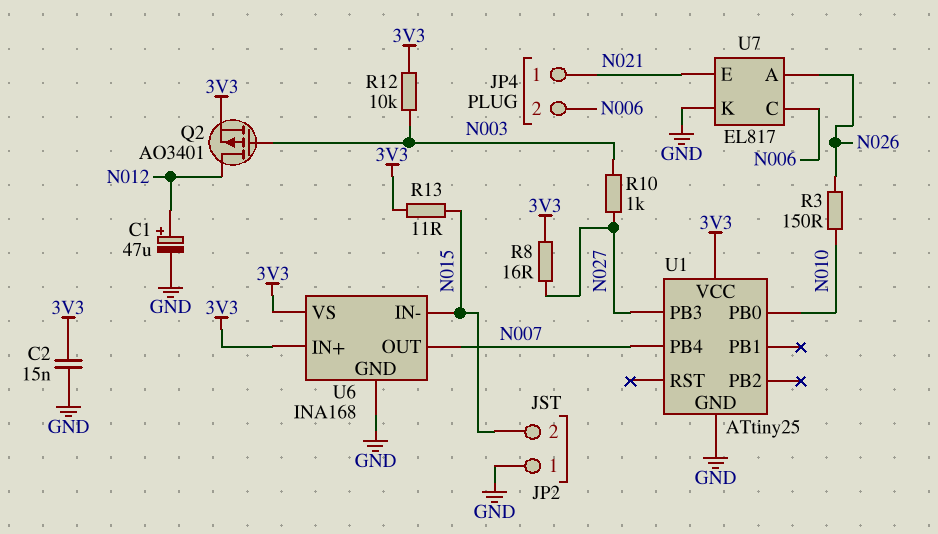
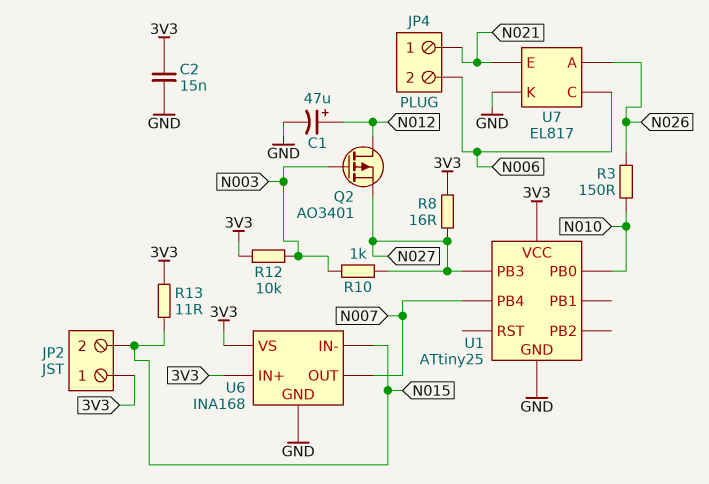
JP2 pin 1: GND -> 3V3
Q2: PMOS AO3401 (G N003, D N012, S 3V3) -> PMOS AO3401 (G N003, D N012, S N027)

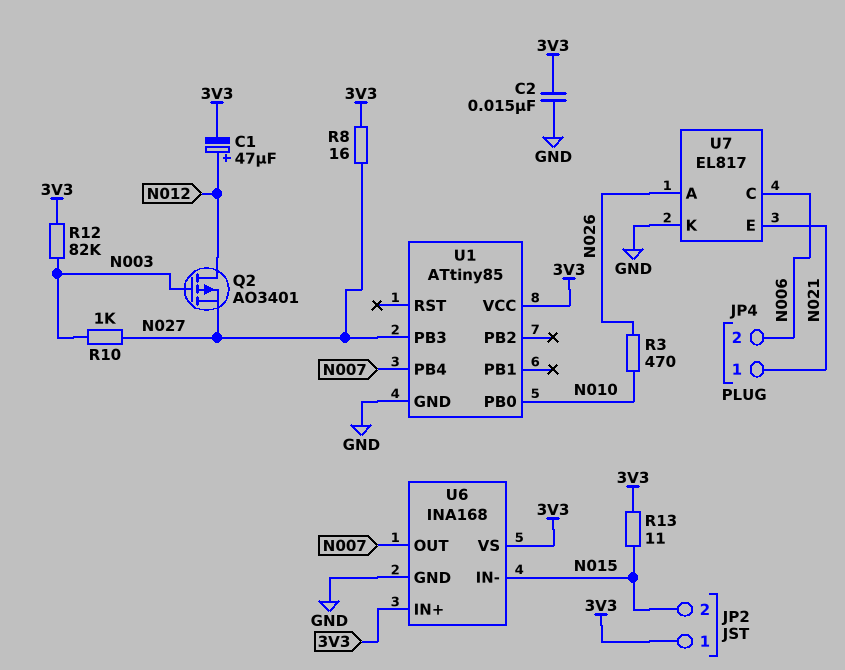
C1: 47uF (plus N012, minus GND) -> 47uF (plus N012, minus 3V3)
R3: 150 (N010, N026) -> 470 (N010, N026)
R12: 10k (3V3, N003) -> 82k (3V3, N003)
U1: ATtiny25 -> ATtiny85

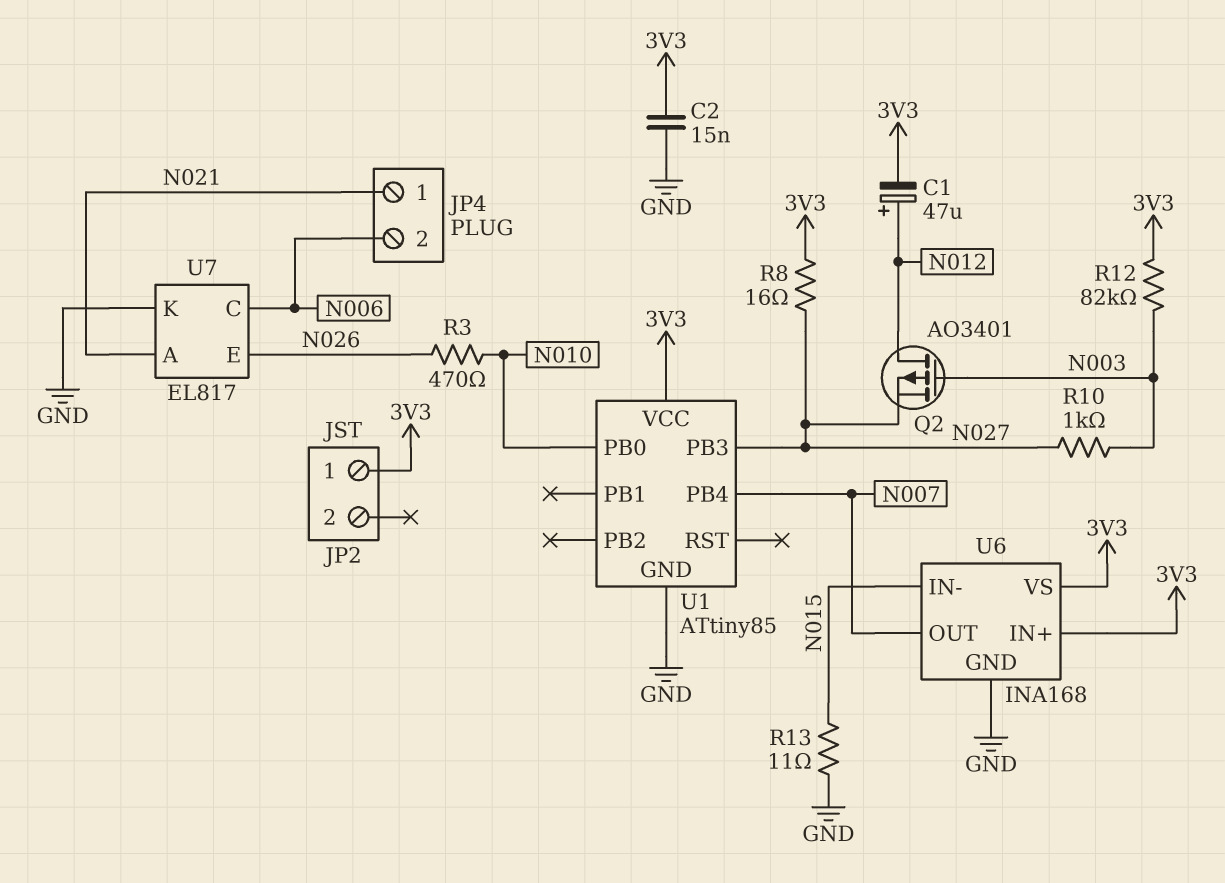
JP2 pin 2: N015 -> none
R13: 11 (3V3, N015) -> 11 (GND, N015)
U7 pin A: N026 -> N021
U7 pin E: N021 -> N026

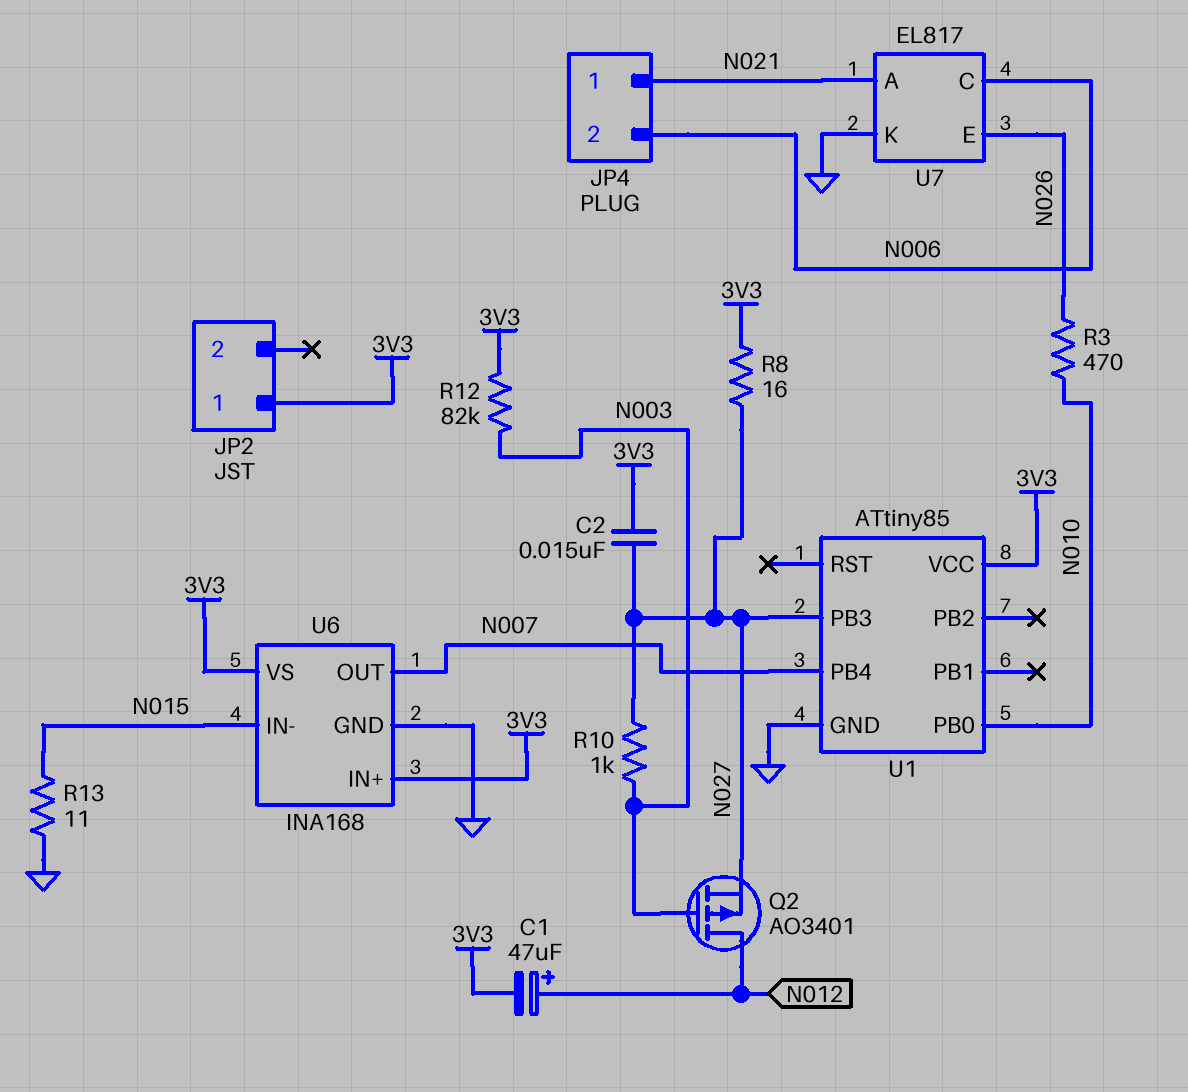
C2: 15nF (3V3, GND) -> 15nF (3V3, N027)

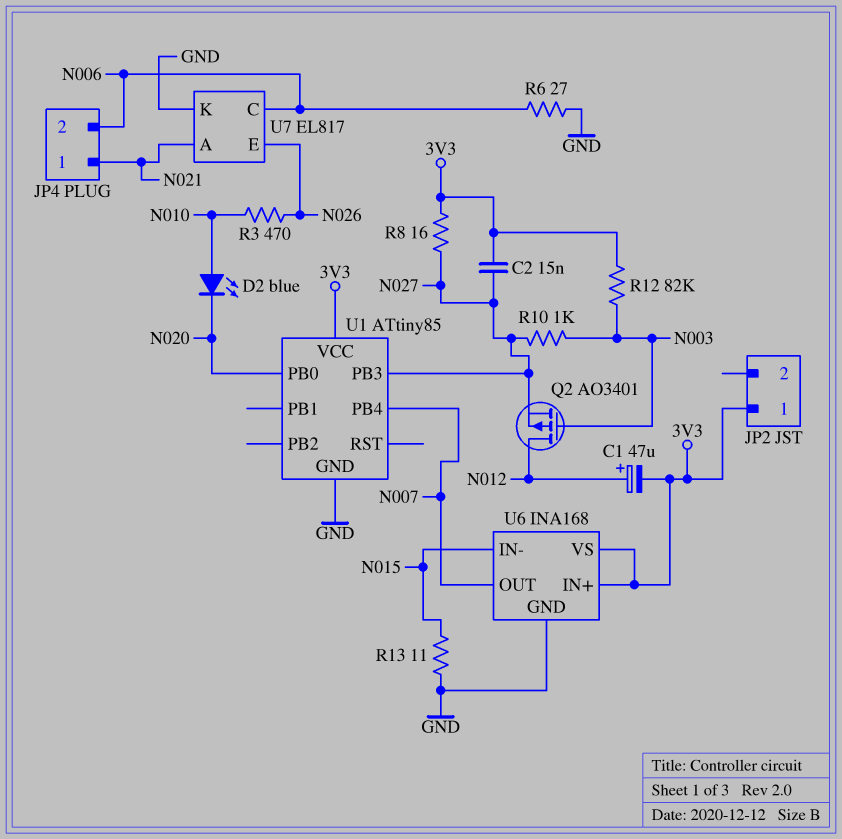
D2: none -> LED blue (A N010, K N020)
R6: none -> 27 (GND, N006)
U1 pin PB0: N010 -> N020

